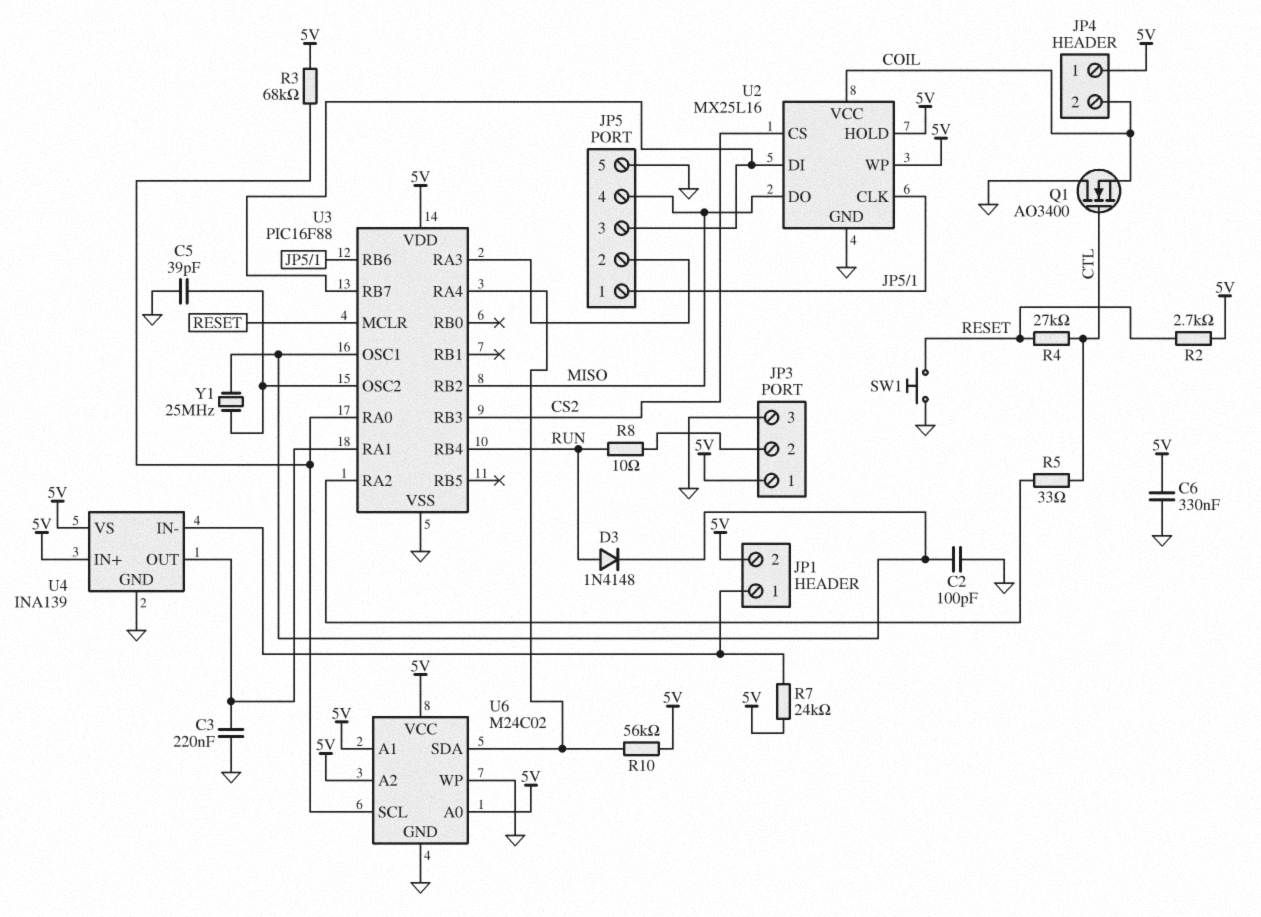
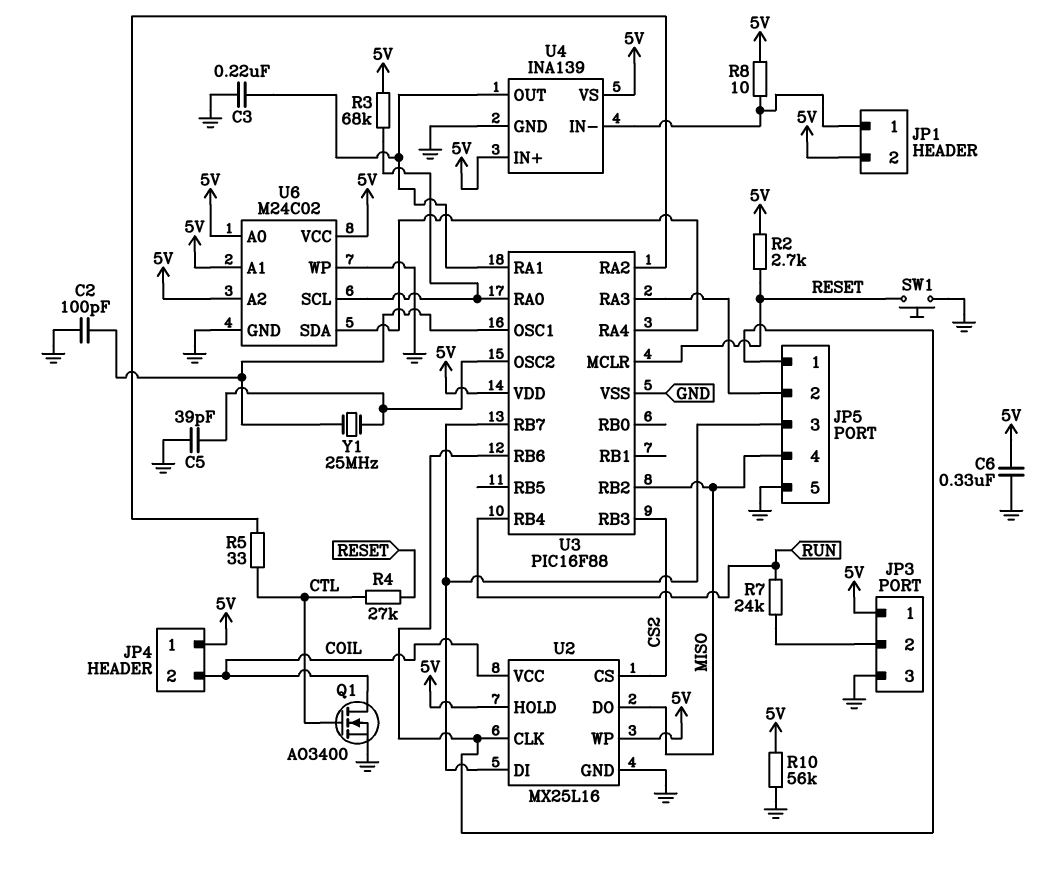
D3: diode 1N4148 (A RUN, K U3/OSC1) -> none
Q1: NMOS AO3400 (G CTL, D GND, S COIL) -> NMOS AO3400 (G CTL, D COIL, S GND)
R7: 24k (5V, JP1/1) -> 24k (JP3/2, RUN)
R8: 10 (JP3/2, RUN) -> 10 (5V, JP1/1)
R10: 56k (5V, U3/RA4) -> 56k (5V, GND)

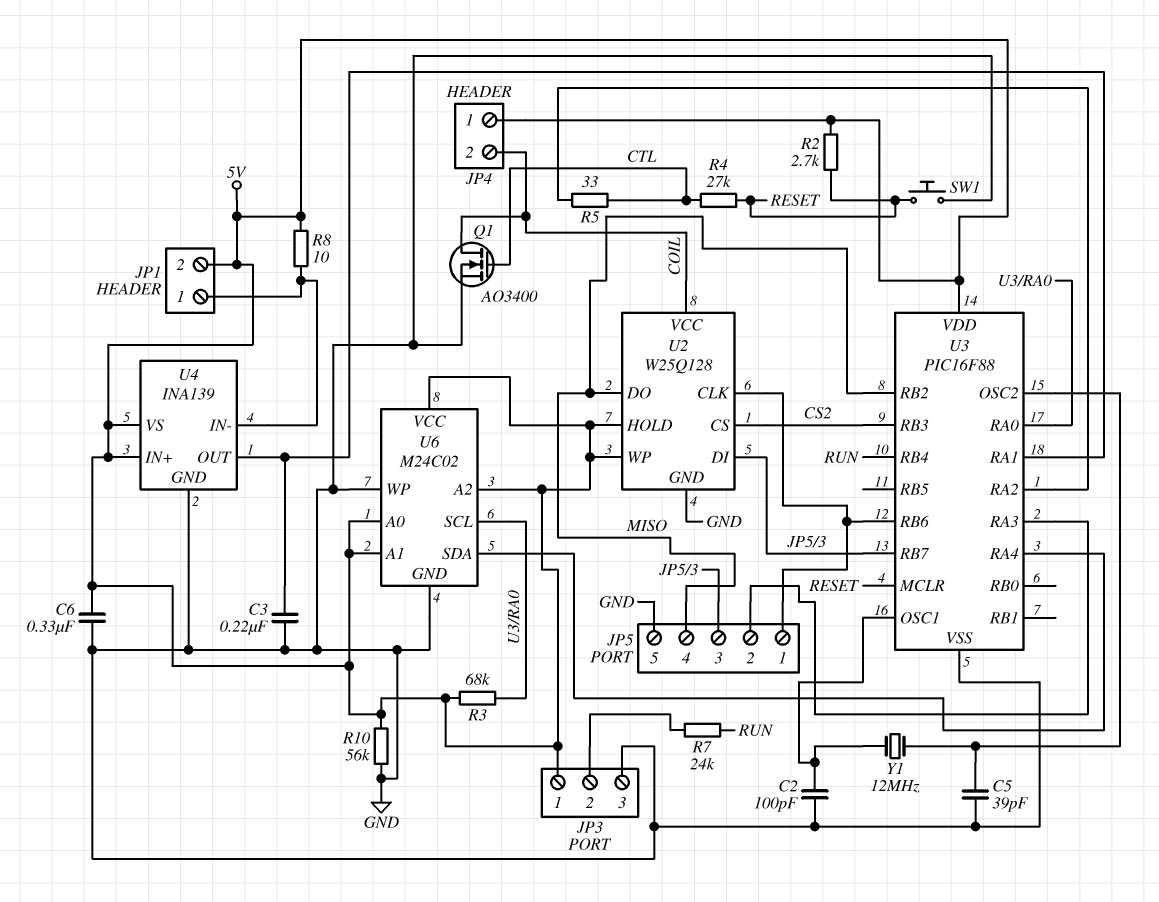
U2: MX25L16 -> W25Q128
Y1: 25MHz (U3/OSC1, U3/OSC2) -> 12MHz (U3/OSC1, U3/OSC2)

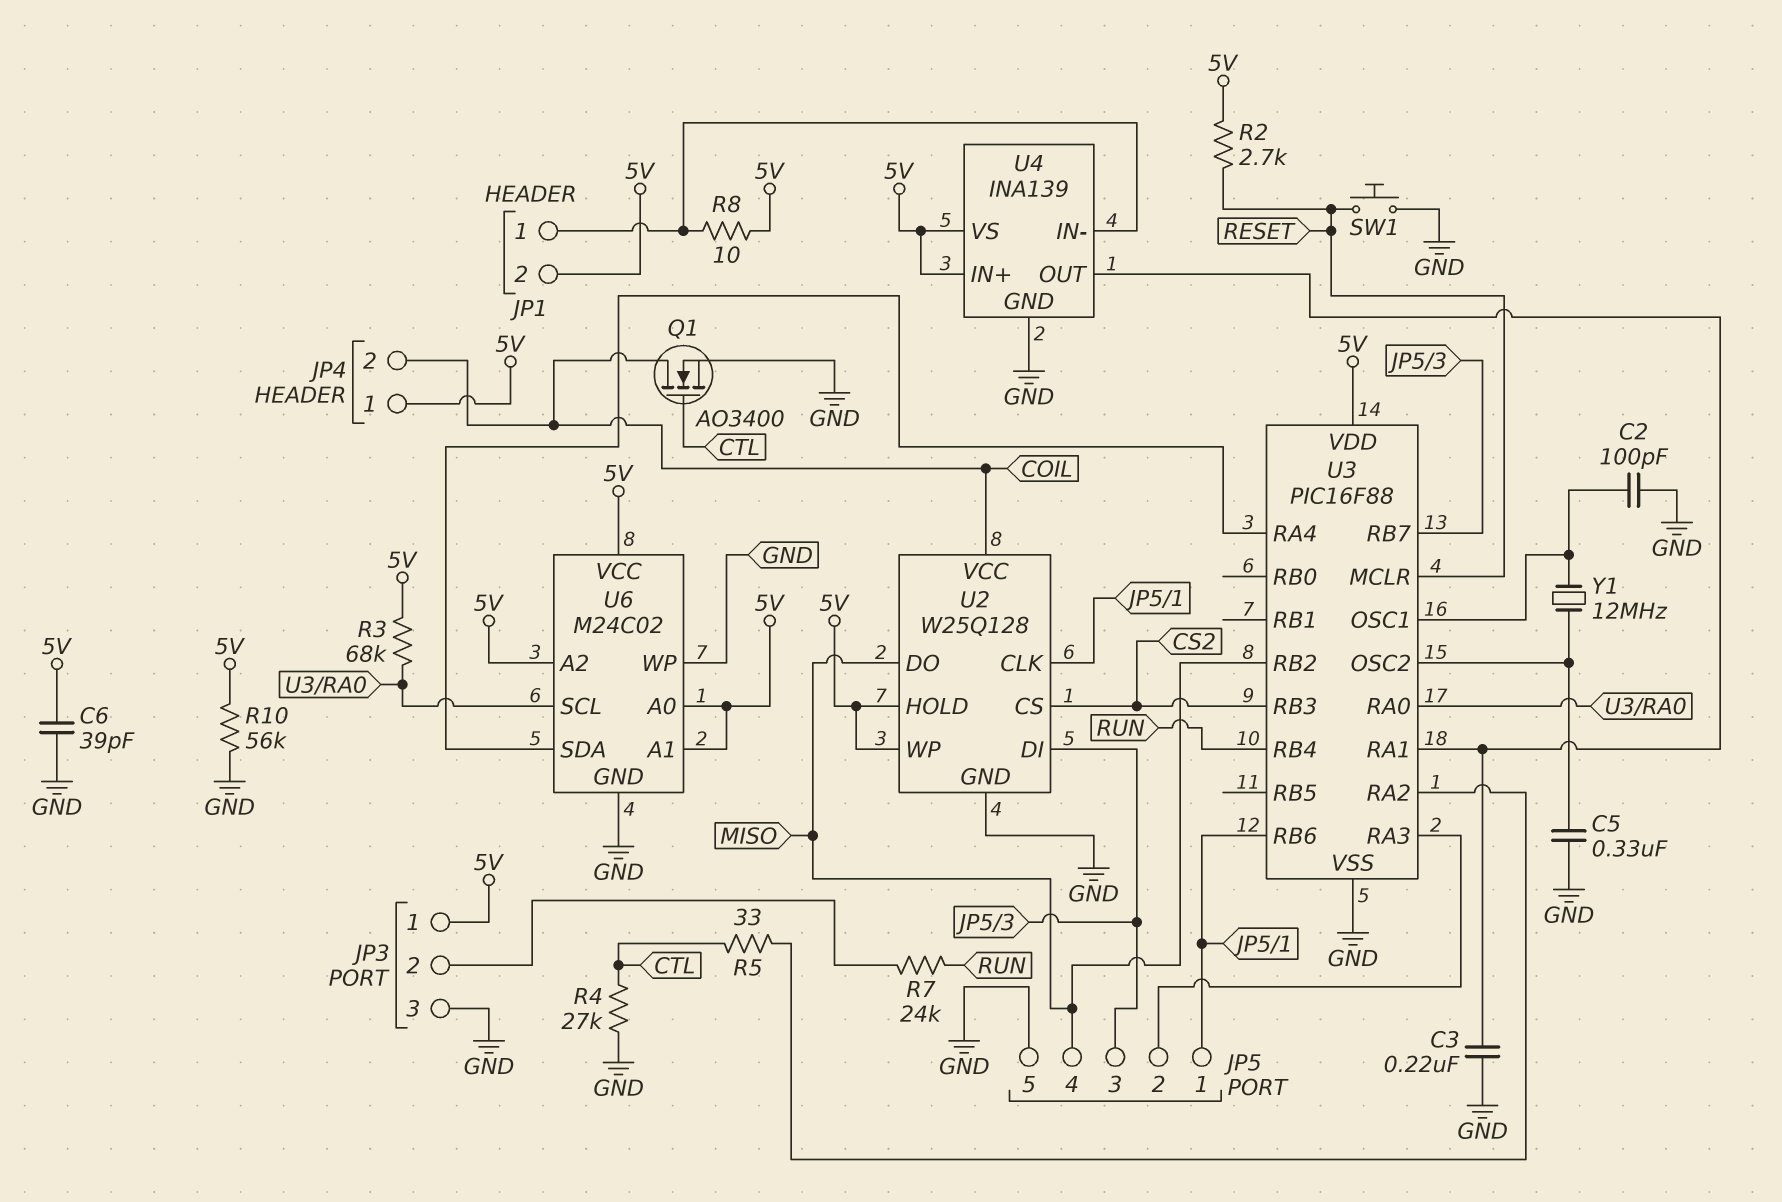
C5: 39pF (GND, U3/OSC2) -> 330nF (GND, U3/OSC2)
C6: 330nF (5V, GND) -> 39pF (5V, GND)
R4: 27k (CTL, RESET) -> 27k (CTL, GND)

